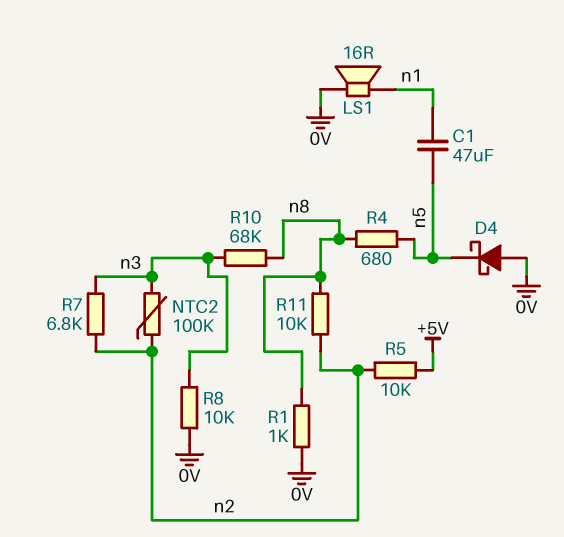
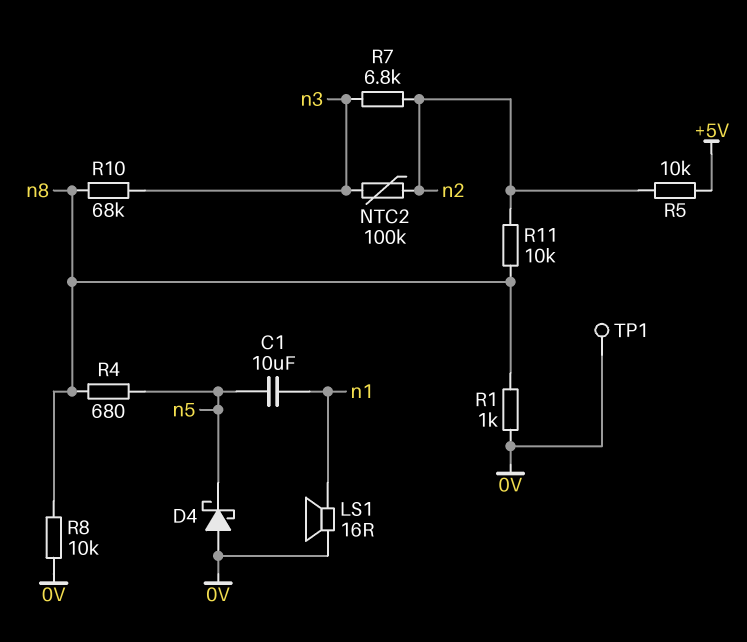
C1: 47uF (n1, n5) -> 10uF (n1, n5)
R8: 10k (0V, n3) -> 10k (0V, n8)
TP1: none -> test point (0V)

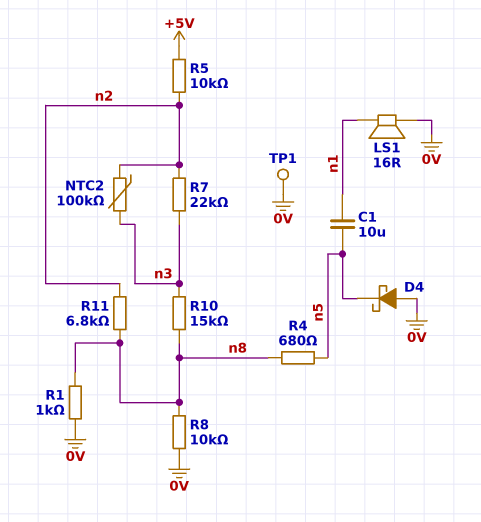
R7: 6.8k (n2, n3) -> 22k (n2, n3)
R10: 68k (n3, n8) -> 15k (n3, n8)
R11: 10k (n2, n8) -> 6.8k (n2, n8)

